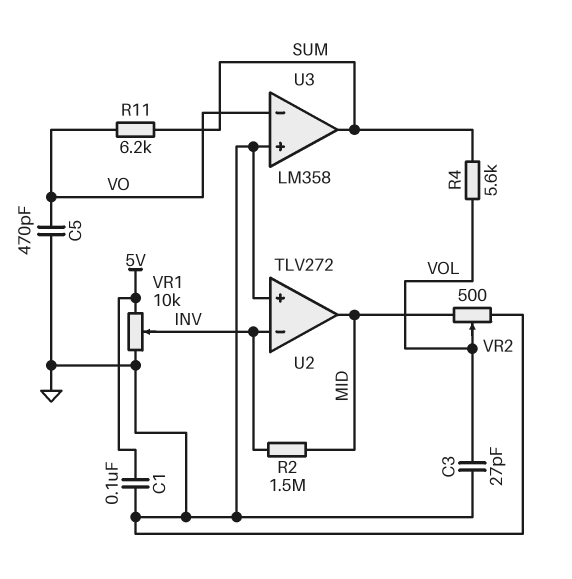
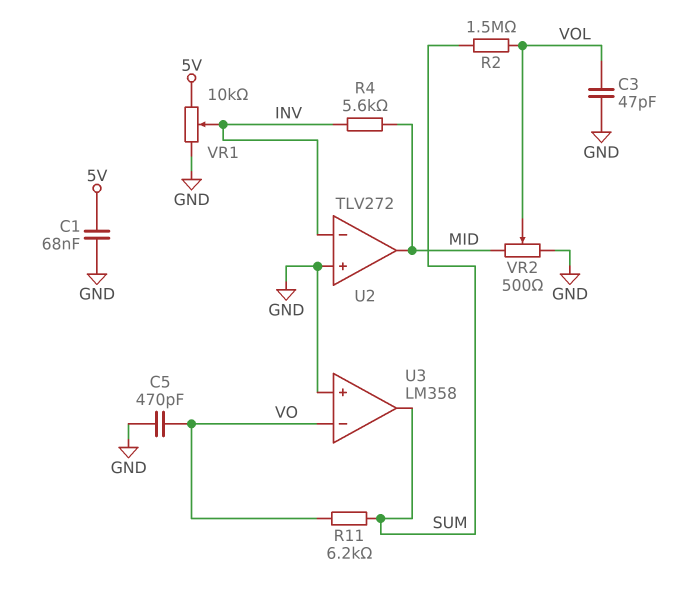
C1: 100nF (5V, GND) -> 68nF (5V, GND)
C3: 27pF (GND, VOL) -> 47pF (GND, VOL)
R2: 1.5M (INV, MID) -> 1.5M (SUM, VOL)
R4: 5.6k (SUM, VOL) -> 5.6k (INV, MID)

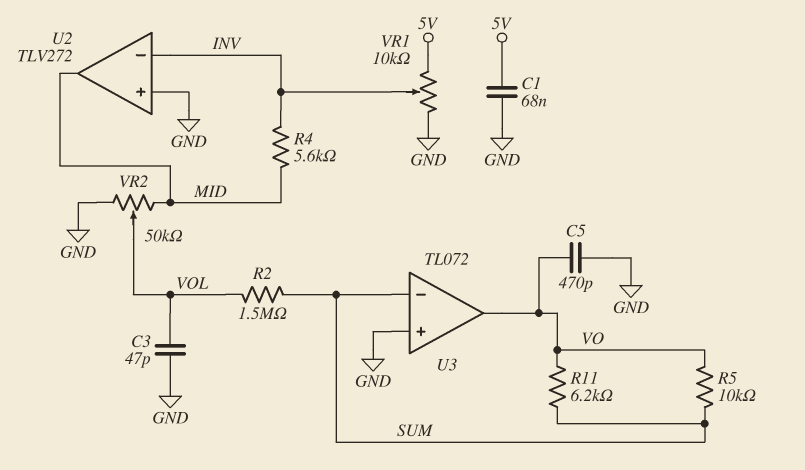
R5: none -> 10k (SUM, VO)
U3: LM358 -> TL072
U3 pin in-: VO -> SUM
U3 pin out: SUM -> VO
VR2: 500 (GND, MID, wiper VOL) -> 50k (GND, MID, wiper VOL)

